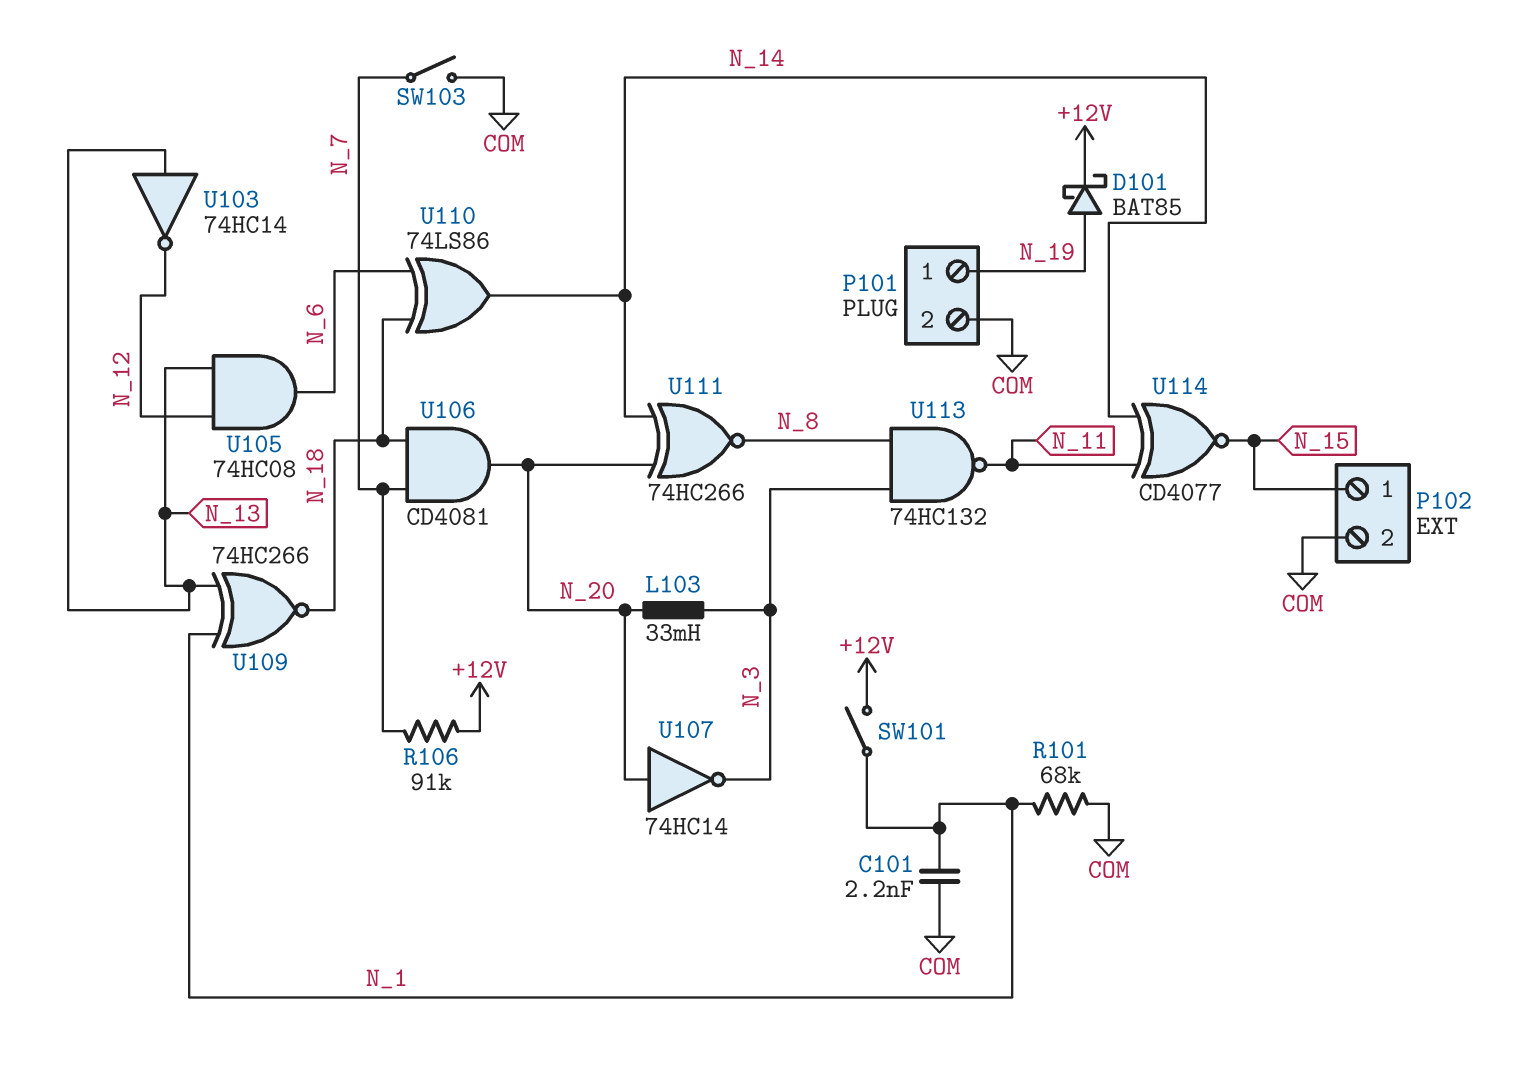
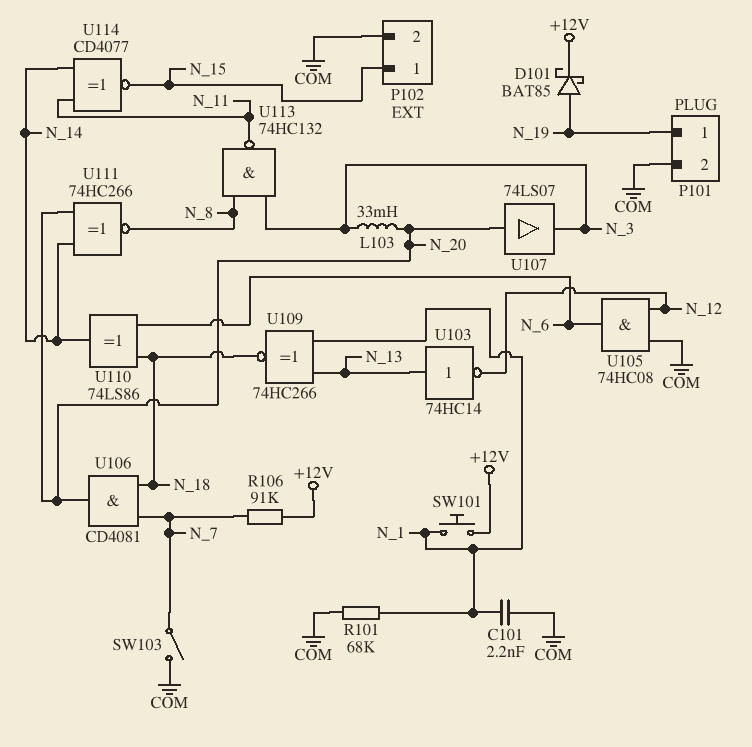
SW101: switch (+12V, N_1) -> button (+12V, N_1)
U105: AND 74HC08 (in N_12, in N_13, out N_6) -> AND 74HC08 (in COM, in N_12, out N_6)
U107: NOT 74HC14 (in N_20, out N_3) -> buffer 74LS07 (in N_20, out N_3)

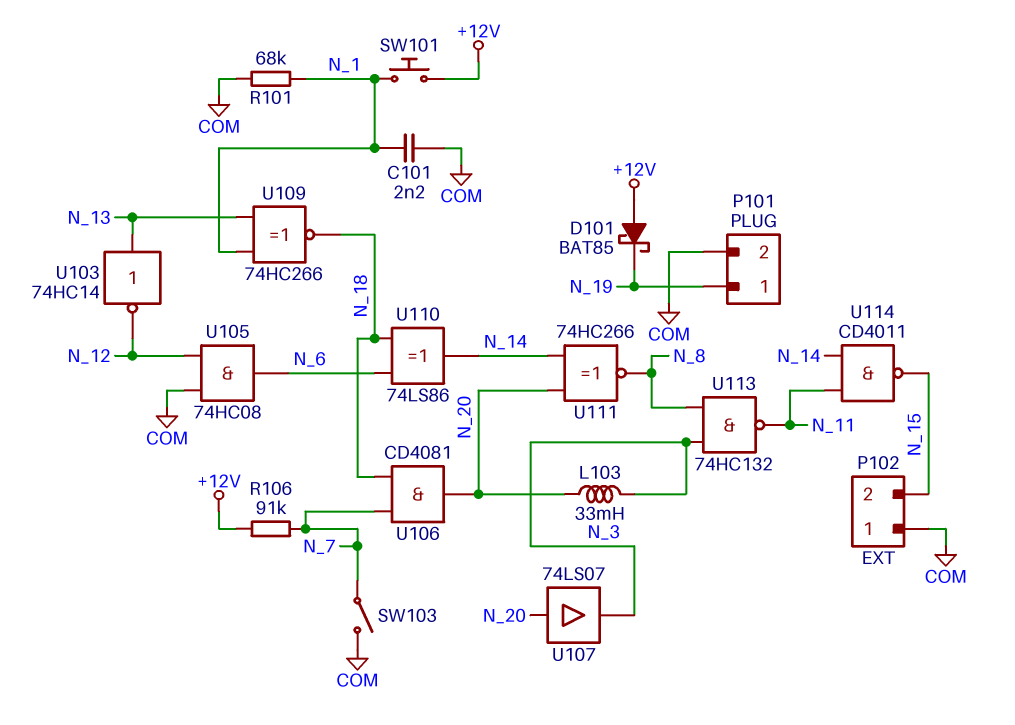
D101: schottky BAT85 (A N_19, K +12V) -> schottky BAT85 (A +12V, K N_19)
P102 pin 1: N_15 -> COM
P102 pin 2: COM -> N_15
U114: XNOR CD4077 (in N_11, in N_14, out N_15) -> NAND CD4011 (in N_11, in N_14, out N_15)

